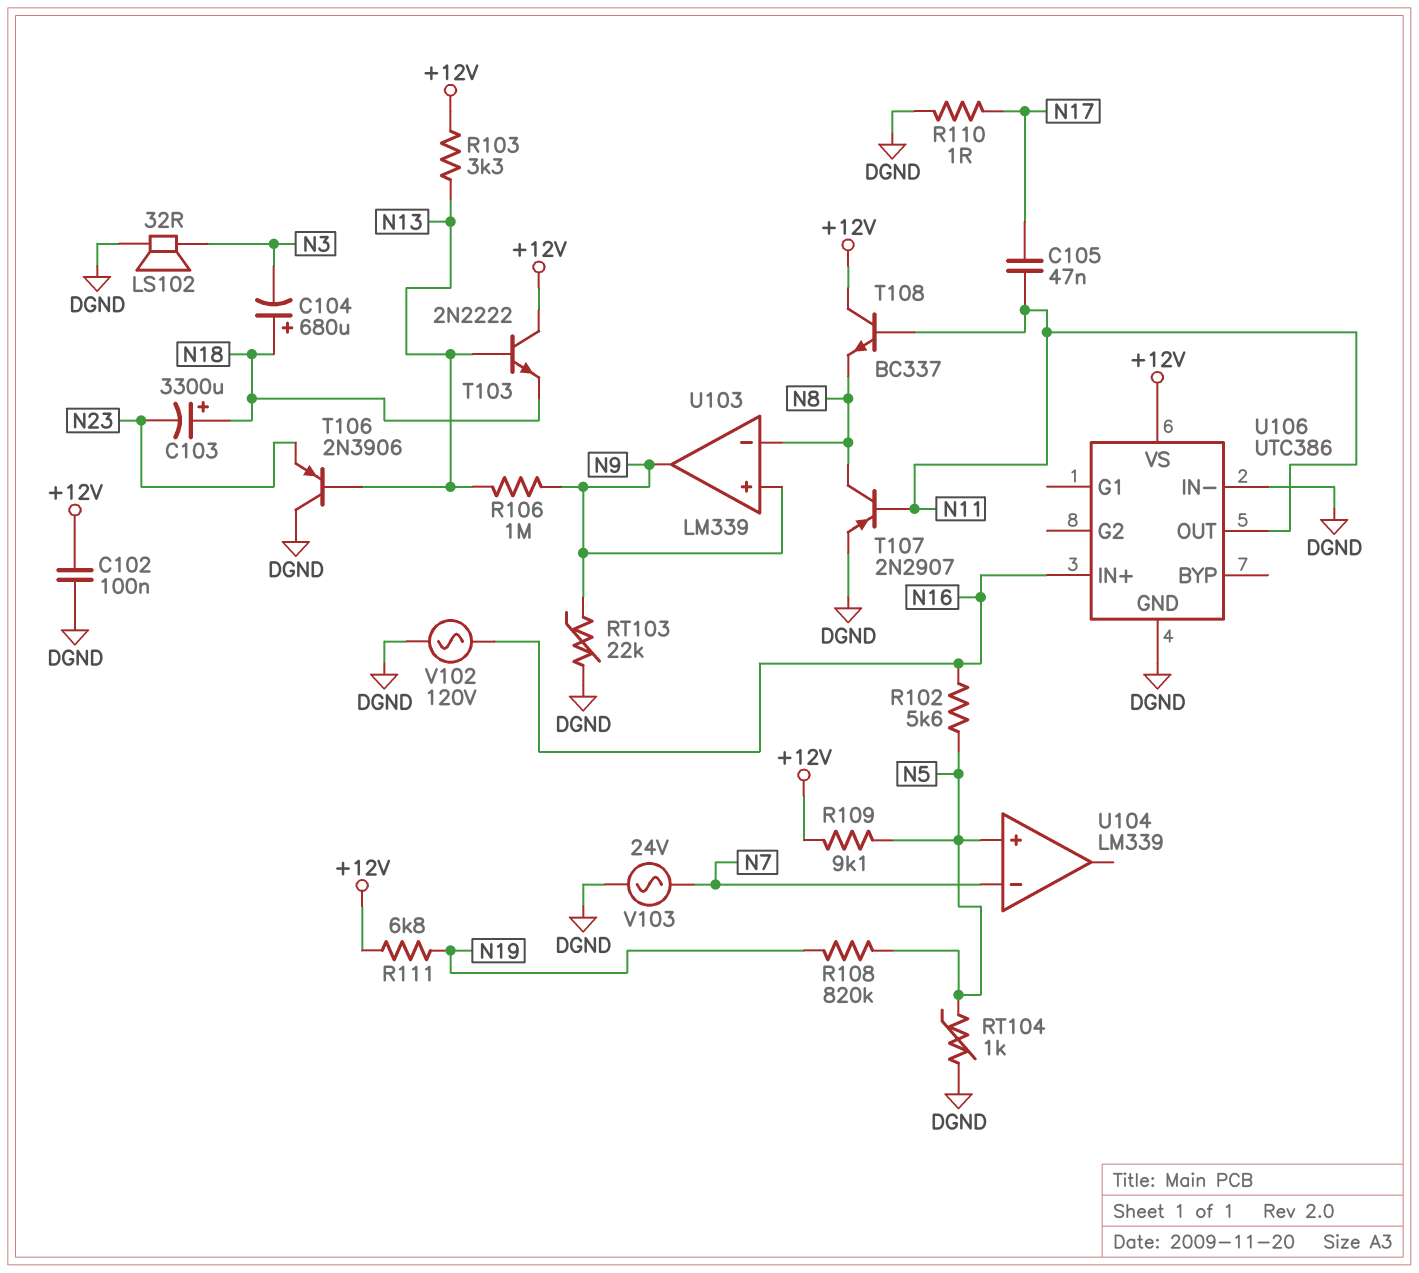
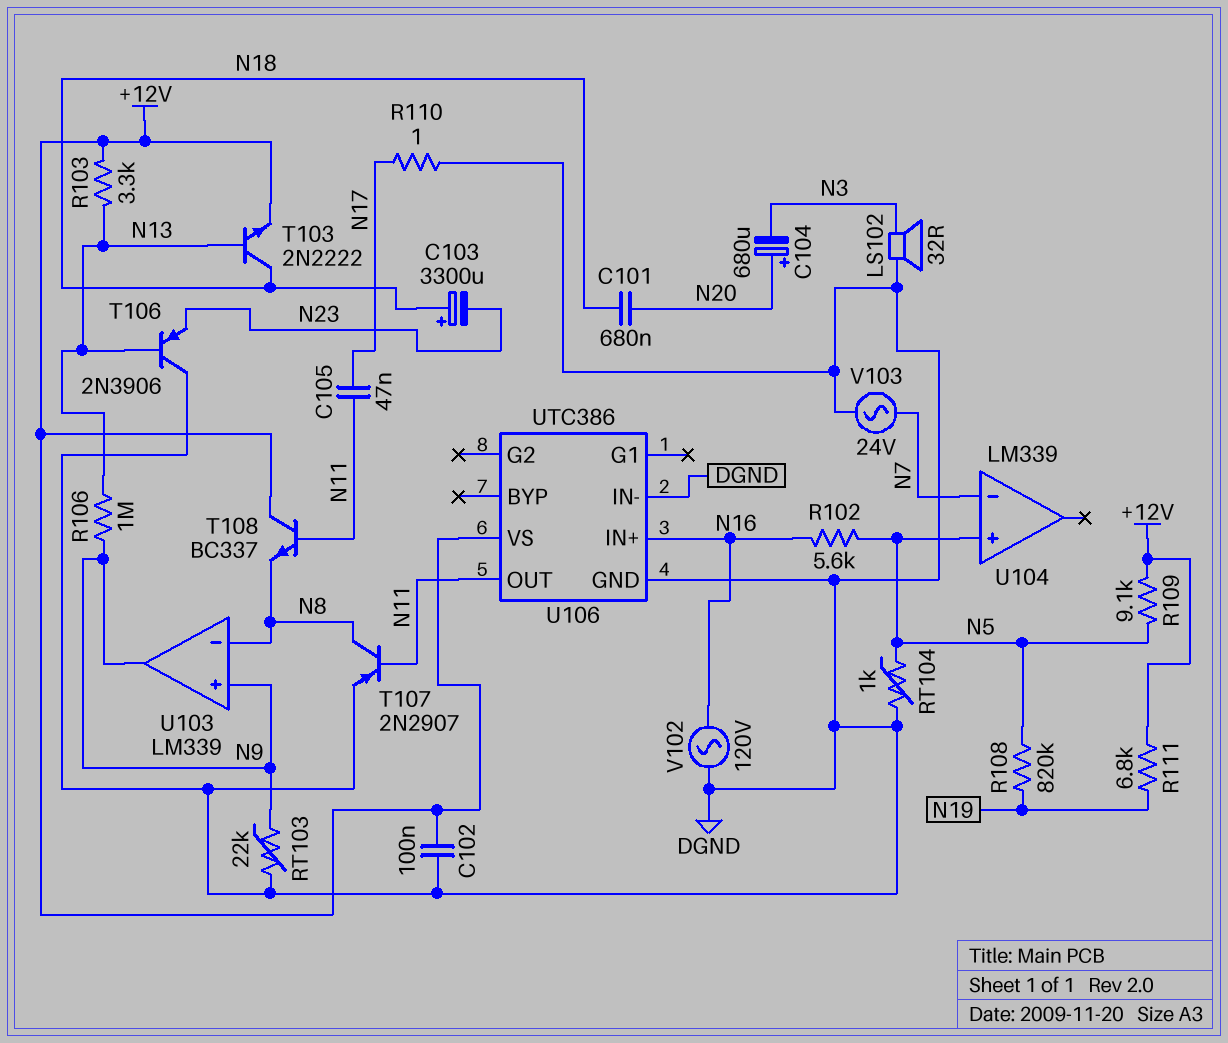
C101: none -> 680nF (N18, N20)
C104: 680uF (plus N18, minus N3) -> 680uF (plus N20, minus N3)
T103: NPN 2N2222 (B N13, C +12V, E N18) -> NPN 2N2222 (B N13, C N18, E +12V)

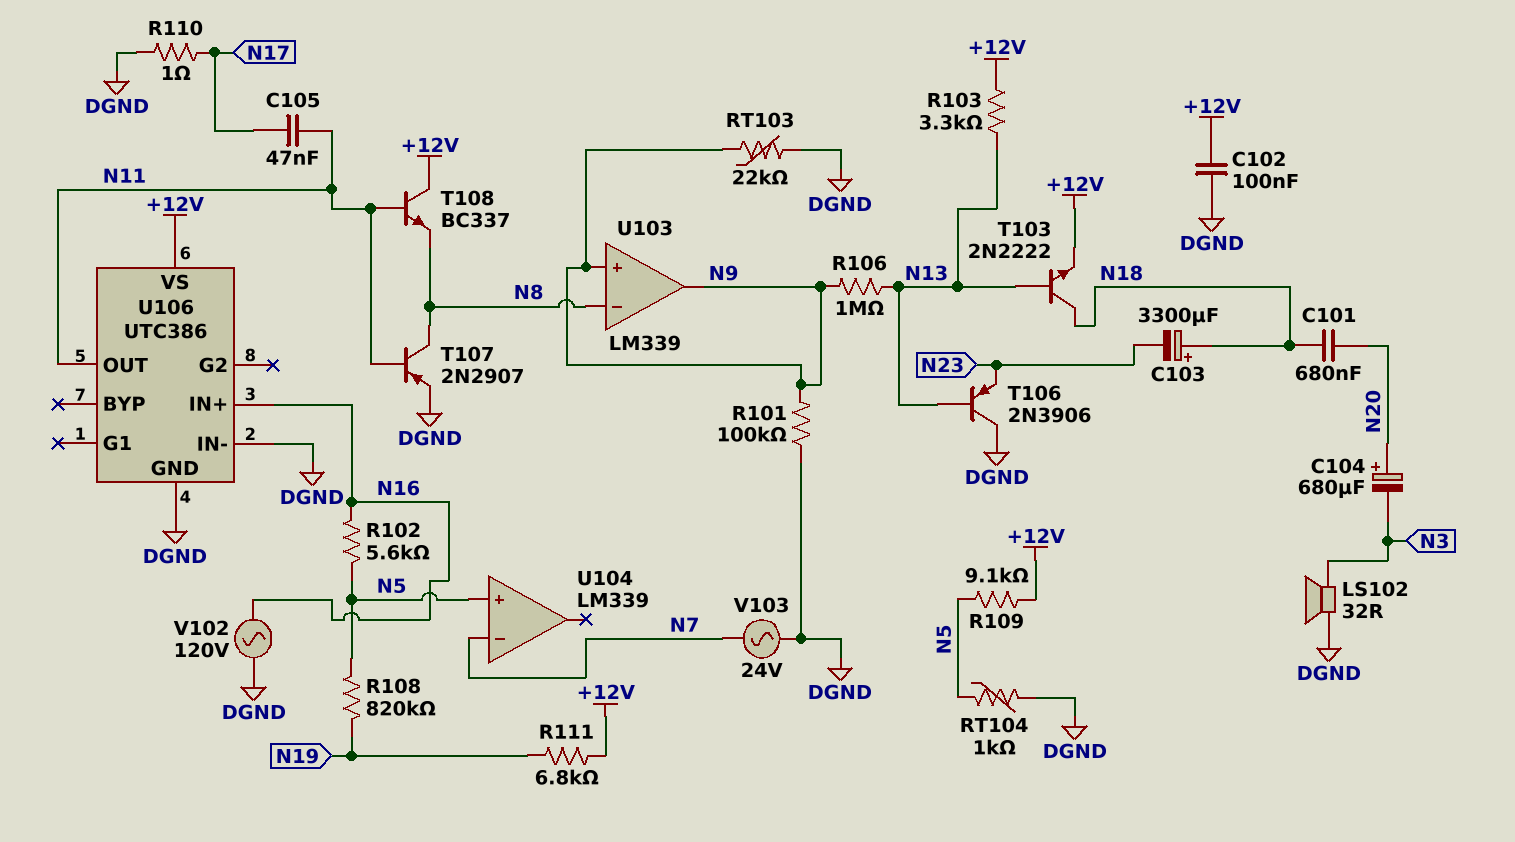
R101: none -> 100k (DGND, N9)

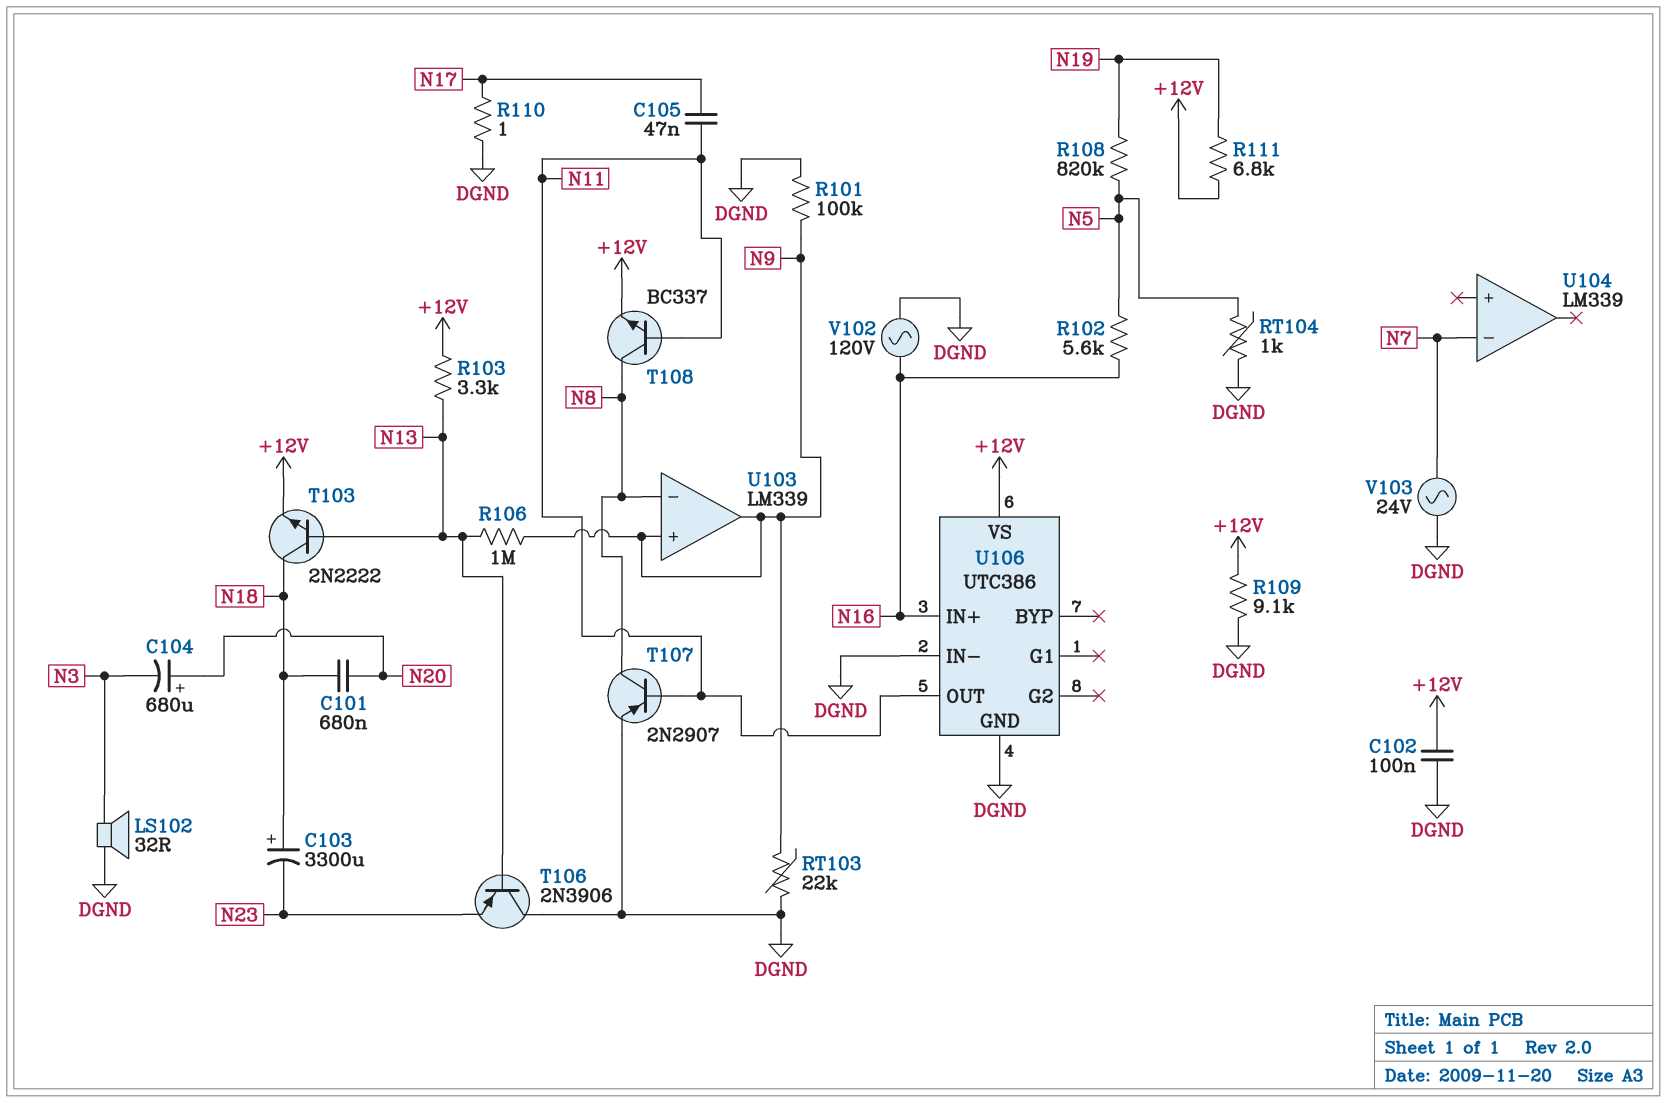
R109: 9.1k (+12V, N5) -> 9.1k (+12V, DGND)
T108: NPN BC337 (B N11, C +12V, E N8) -> NPN BC337 (B N11, C N8, E +12V)
U104 pin in+: N5 -> none

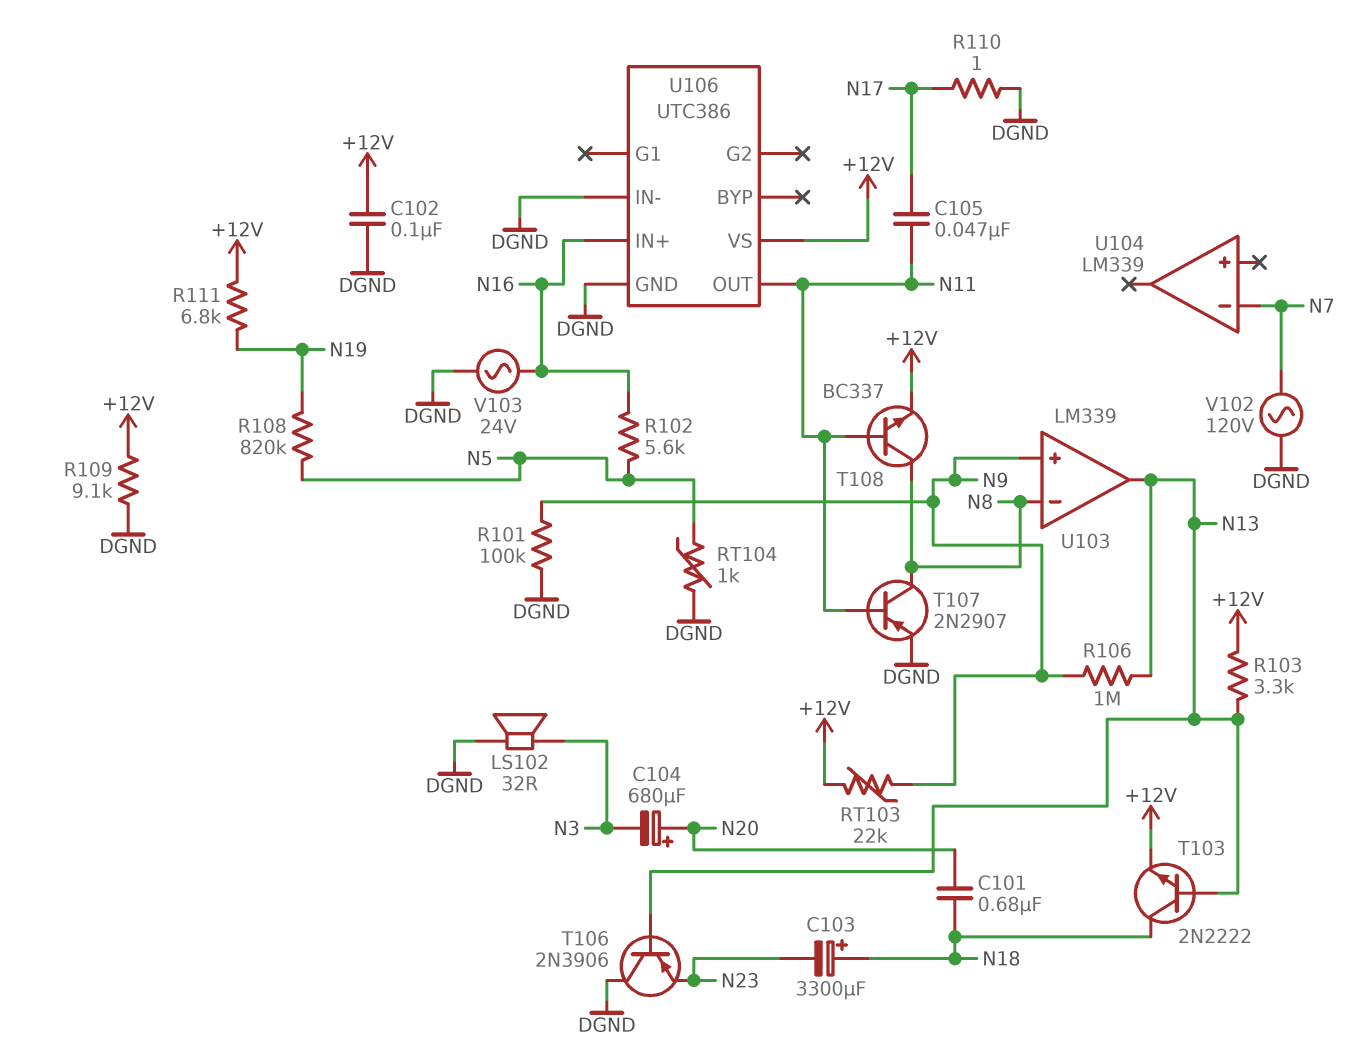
RT103: 22k (DGND, N9) -> 22k (+12V, N9)
U103 pin out: N9 -> N13
V102: AC 120V (DGND, N16) -> AC 120V (DGND, N7)
V103: AC 24V (DGND, N7) -> AC 24V (DGND, N16)

